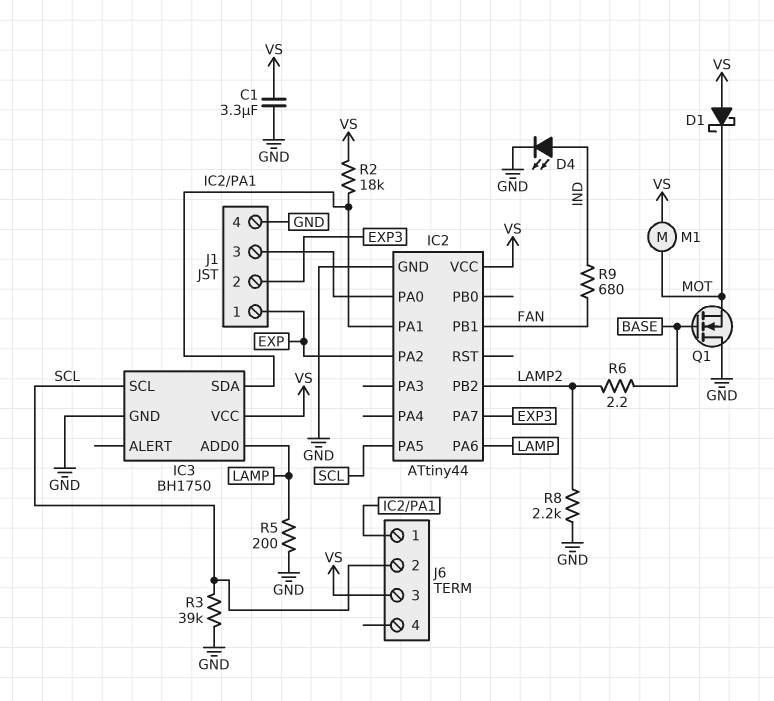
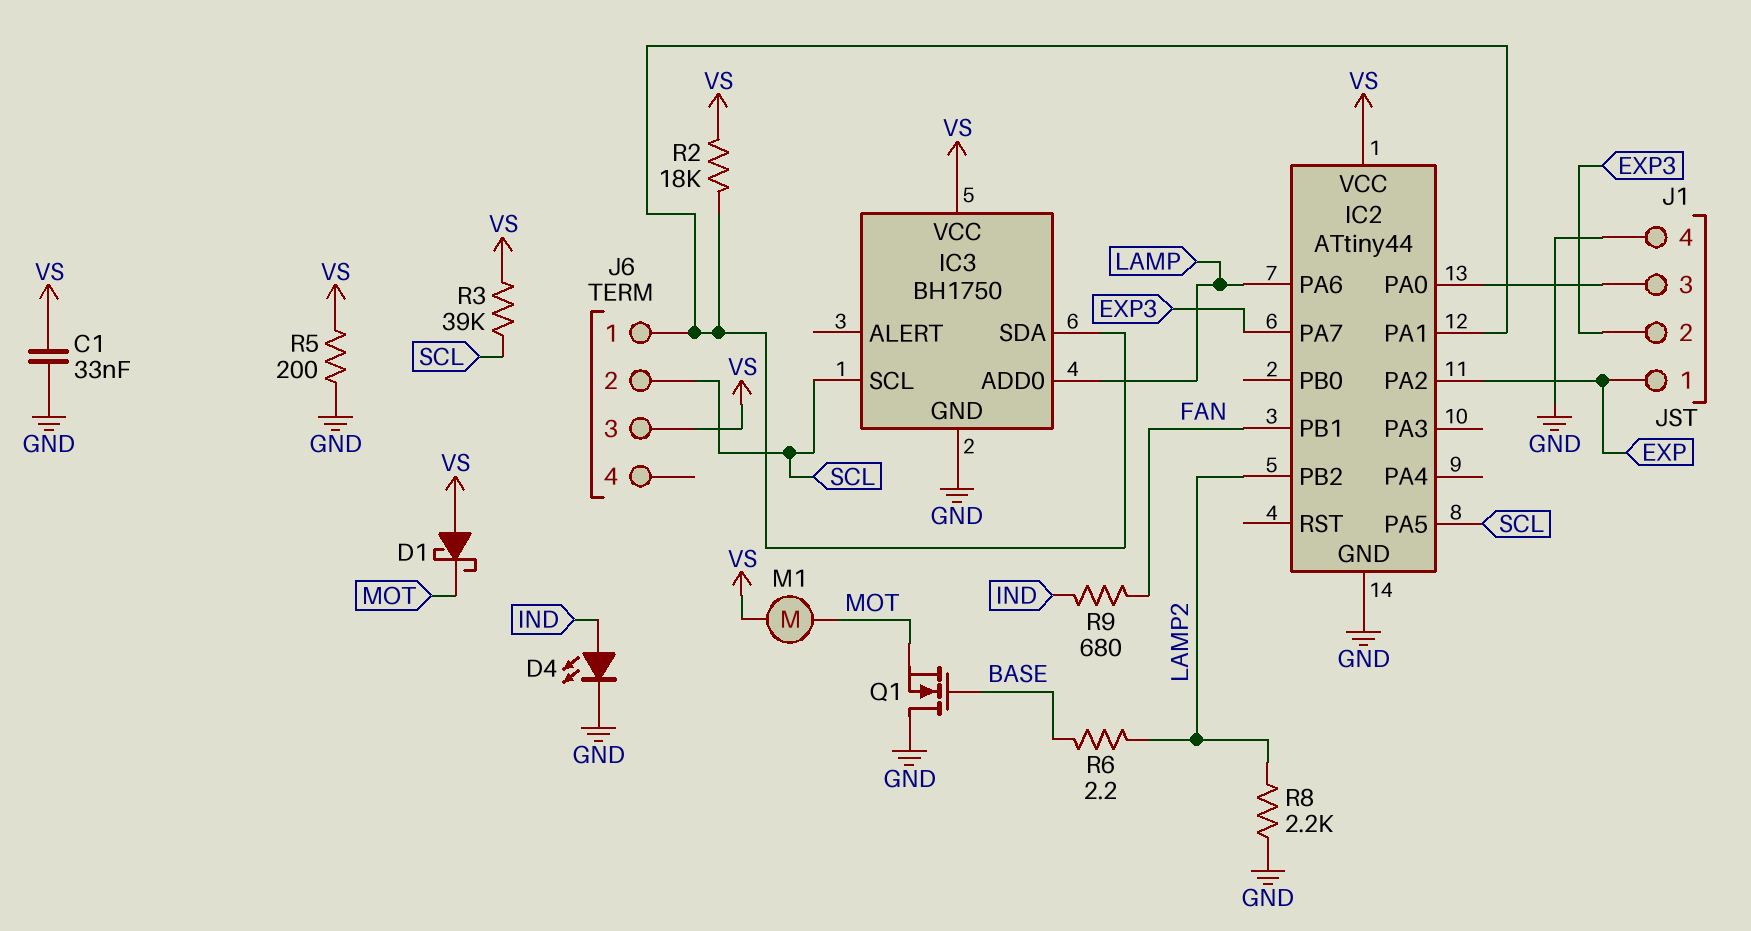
C1: 3.3uF (GND, VS) -> 33nF (GND, VS)
R3: 39k (GND, SCL) -> 39k (SCL, VS)
R5: 200 (GND, LAMP) -> 200 (GND, VS)

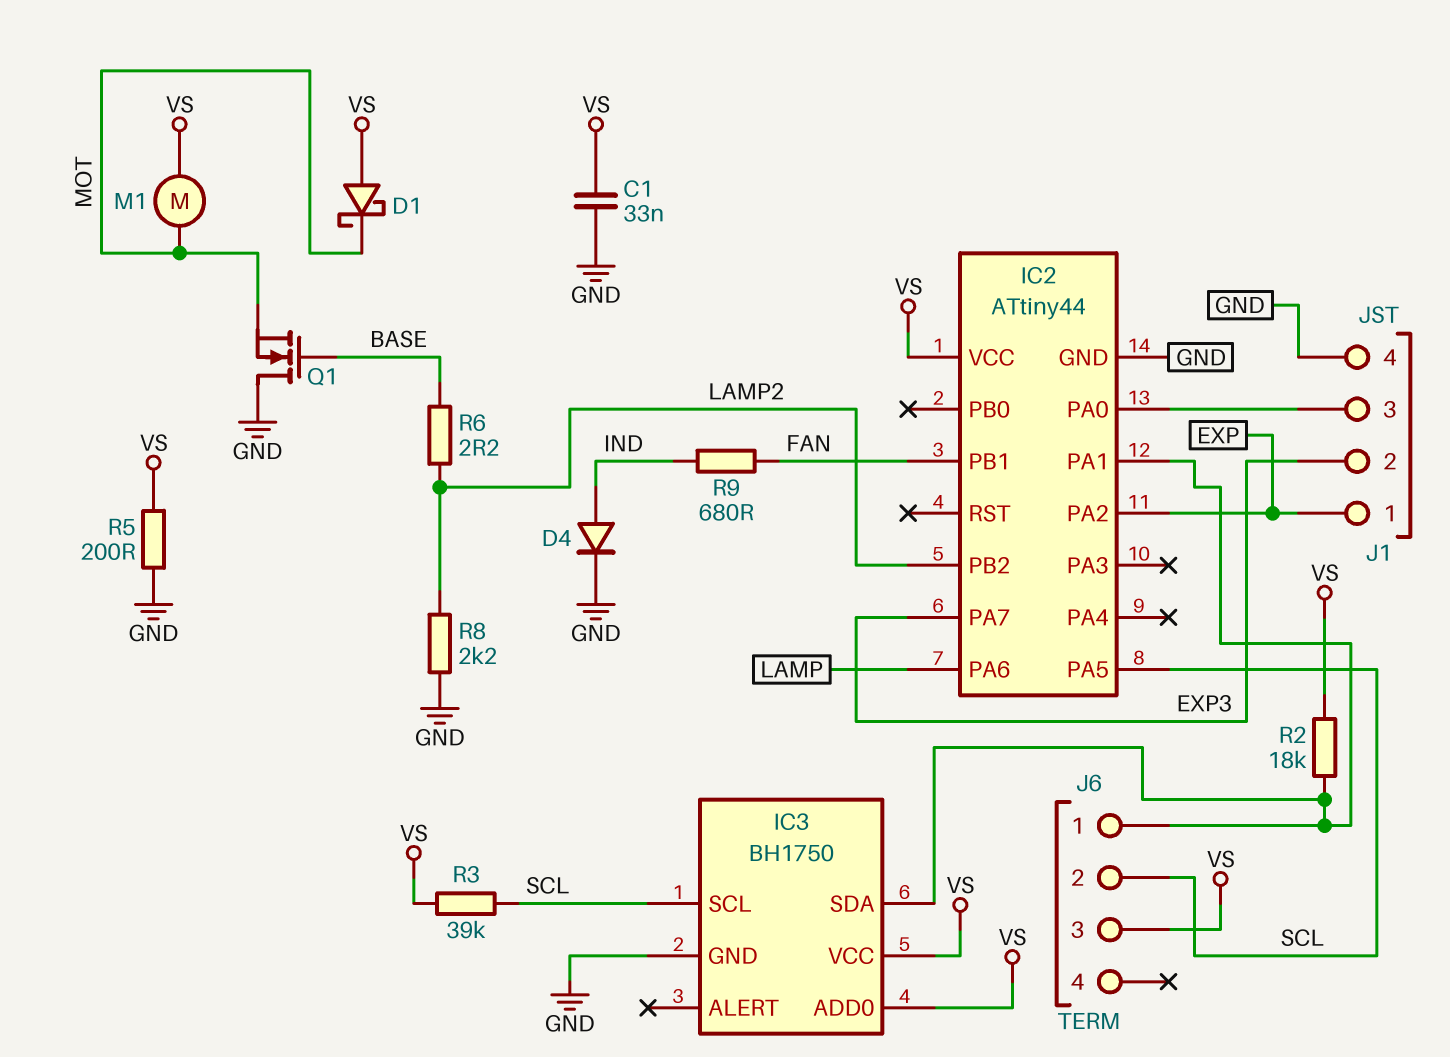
D4: LED (A IND, K GND) -> diode (A IND, K GND)
IC3 pin ADD0: LAMP -> VS

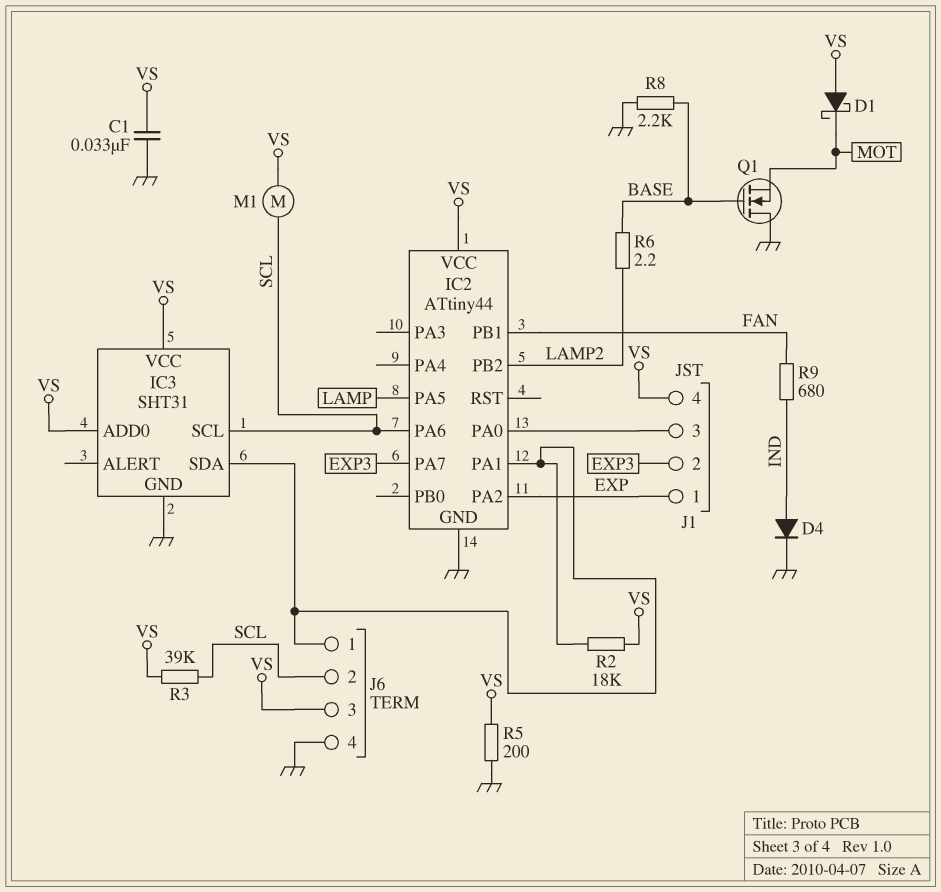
IC2 pin PA5: SCL -> LAMP
IC2 pin PA6: LAMP -> SCL
IC3: BH1750 -> SHT31
J1 pin 4: GND -> VS
J6 pin 4: none -> GND
M1: motor (MOT, VS) -> motor (SCL, VS)
R8: 2.2k (GND, LAMP2) -> 2.2k (BASE, GND)

